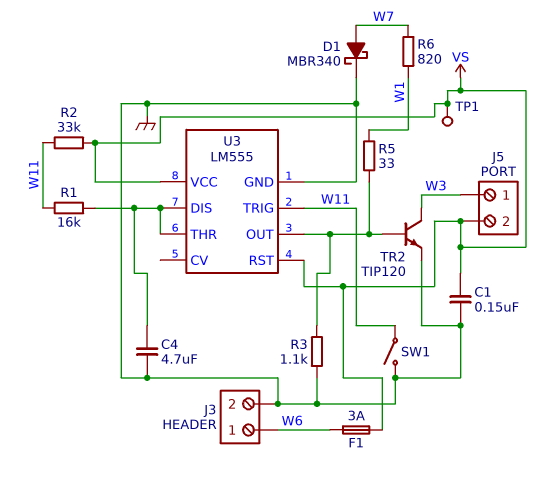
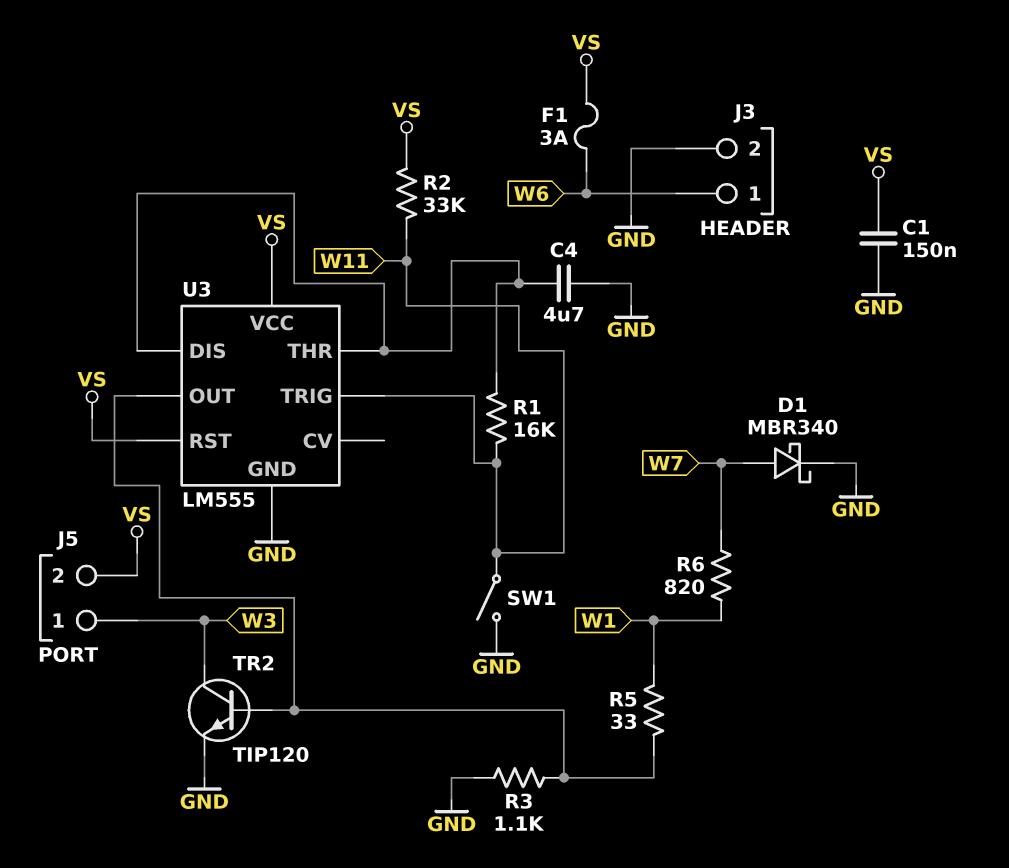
TP1: test point (VS) -> none

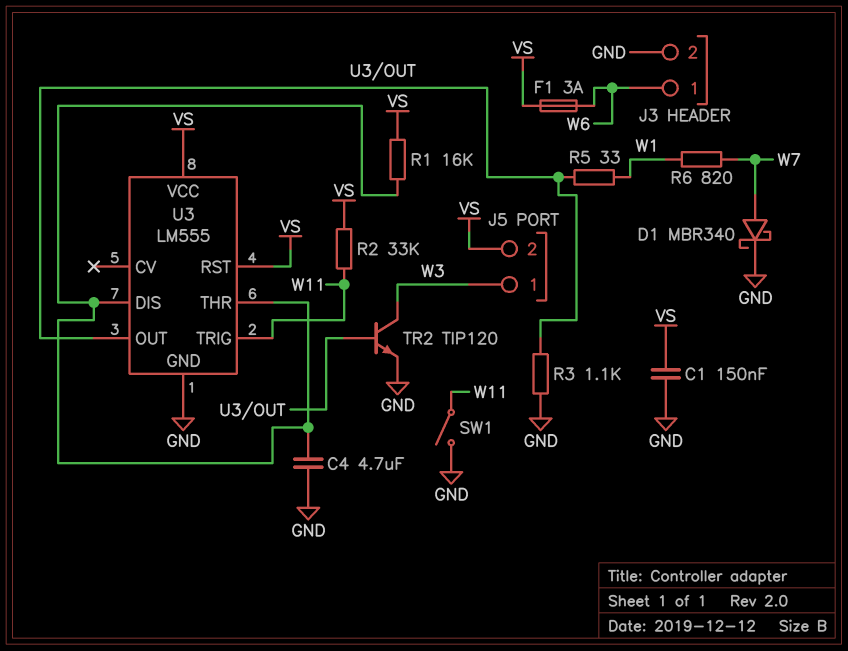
R1: 16k (U3/DIS, W11) -> 16k (U3/DIS, VS)

